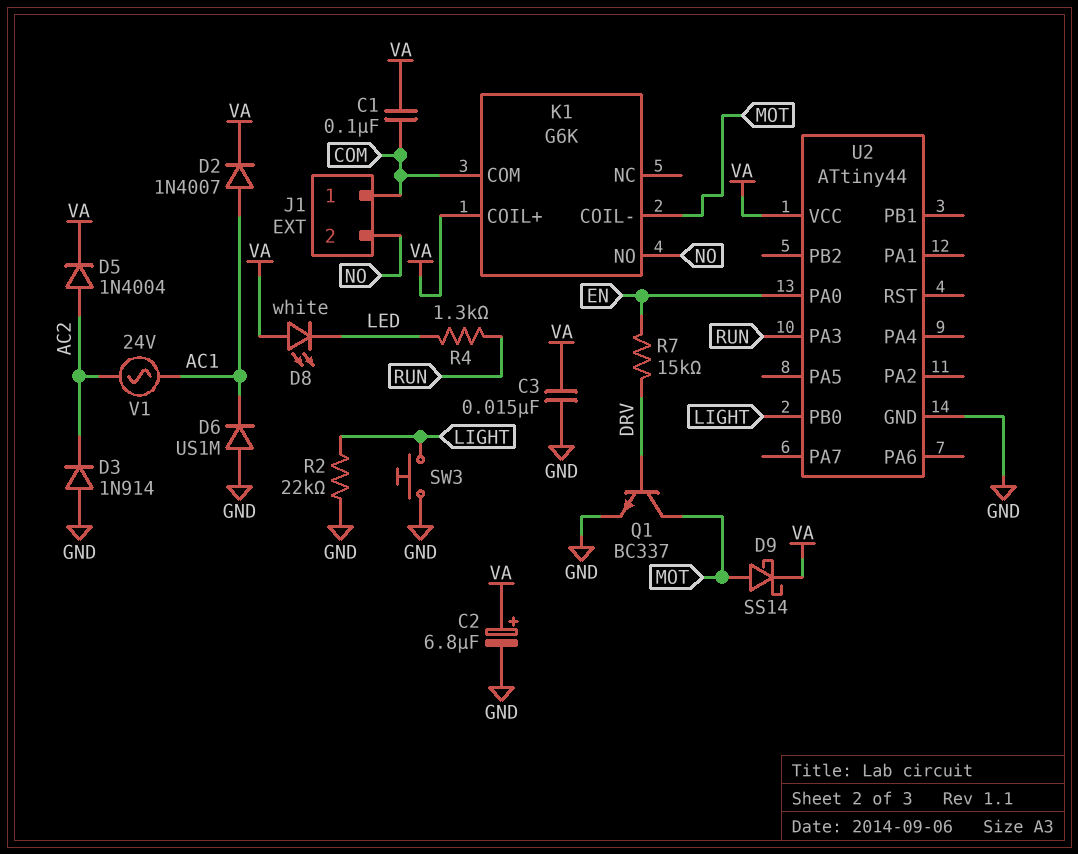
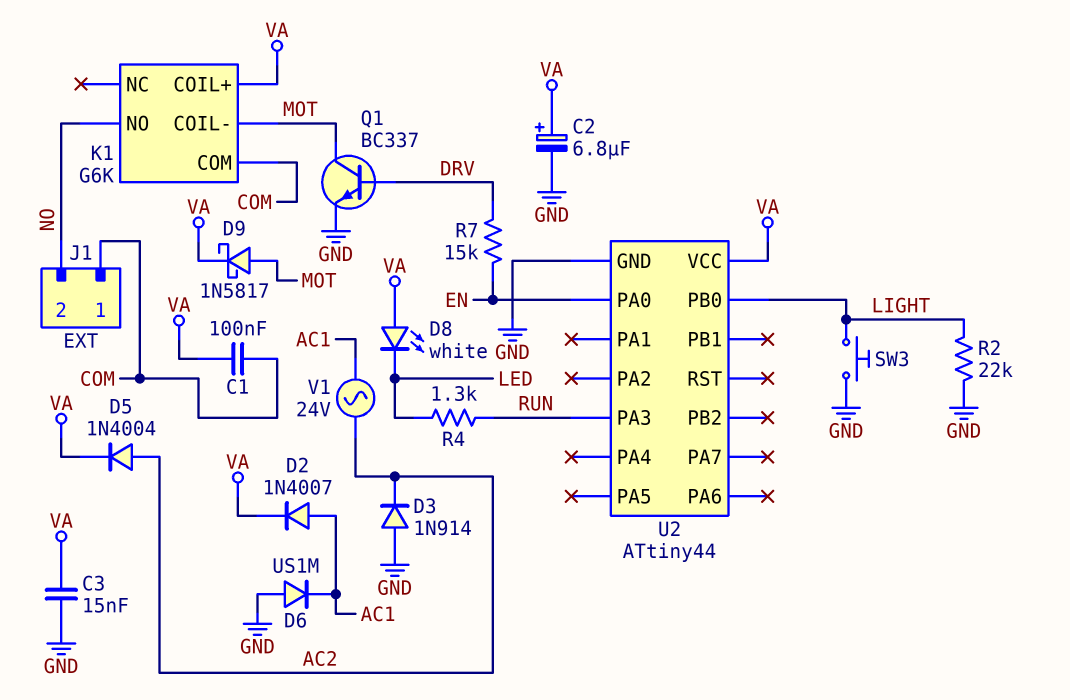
D9: schottky SS14 (A MOT, K VA) -> schottky 1N5817 (A MOT, K VA)

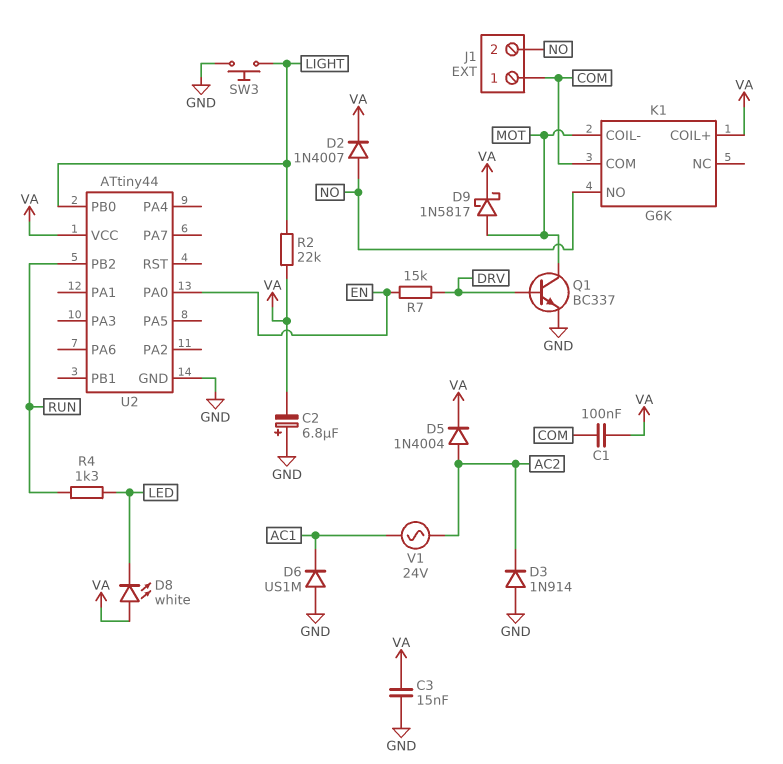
C2: 6.8uF (plus VA, minus GND) -> 6.8uF (plus GND, minus VA)
D2: diode 1N4007 (A AC1, K VA) -> diode 1N4007 (A NO, K VA)
R2: 22k (GND, LIGHT) -> 22k (LIGHT, VA)
U2 pin PA3: RUN -> none
U2 pin PB2: none -> RUN

